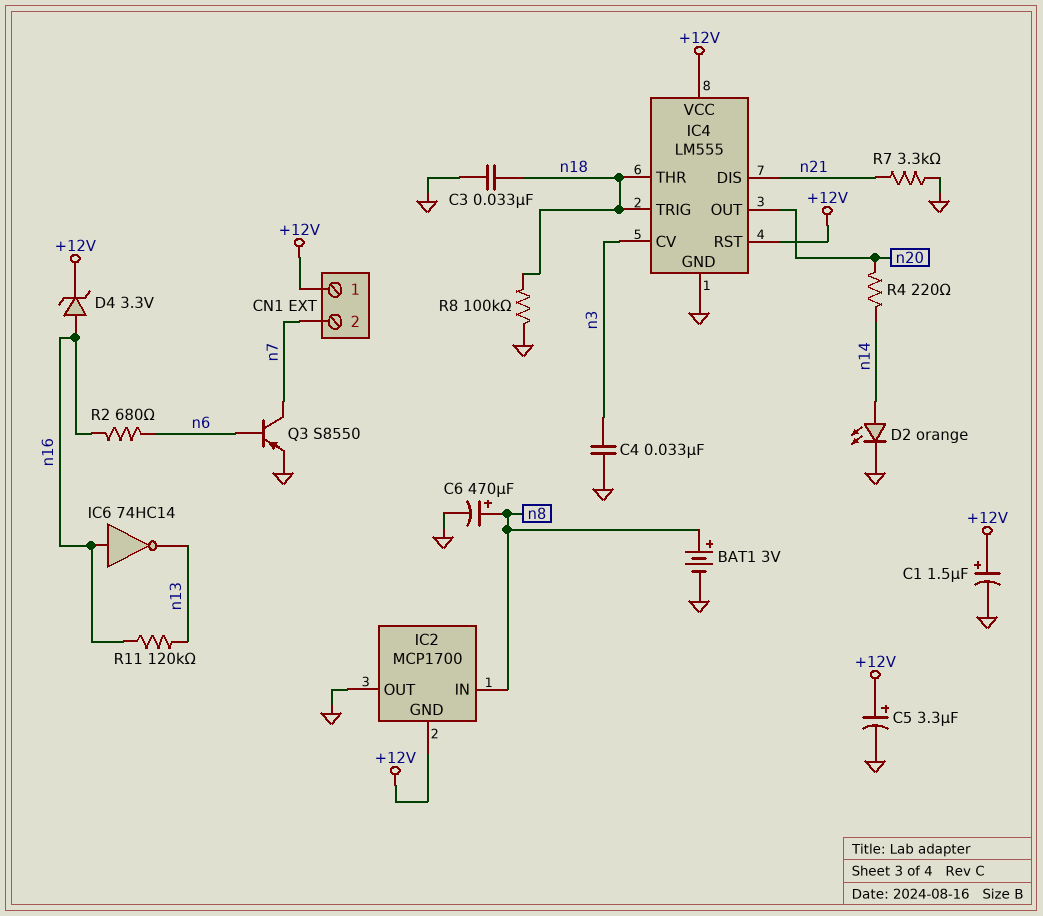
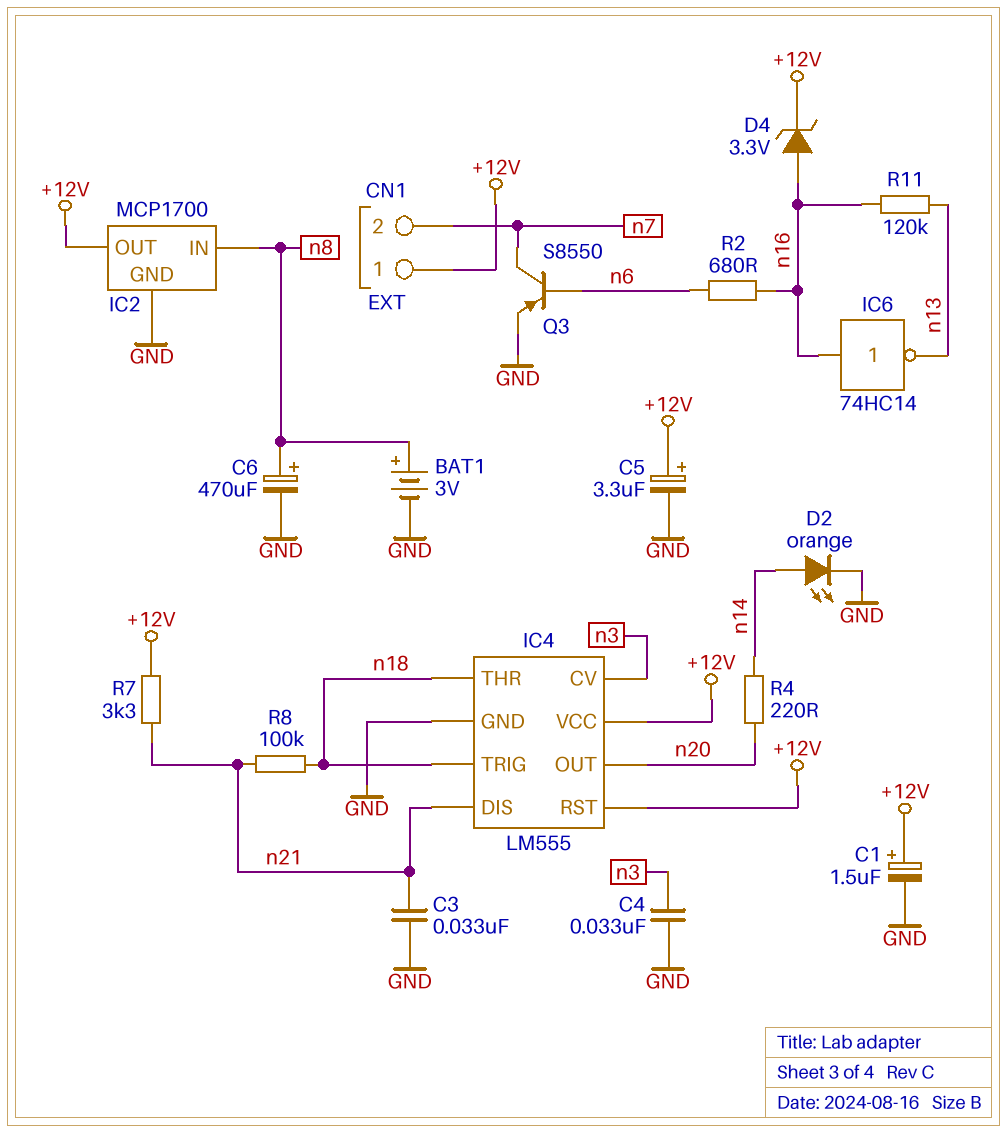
C3: 33nF (GND, n18) -> 33nF (GND, n21)
IC2 pin GND: +12V -> GND
IC2 pin OUT: GND -> +12V
R7: 3.3k (GND, n21) -> 3.3k (+12V, n21)
R8: 100k (GND, n18) -> 100k (n18, n21)

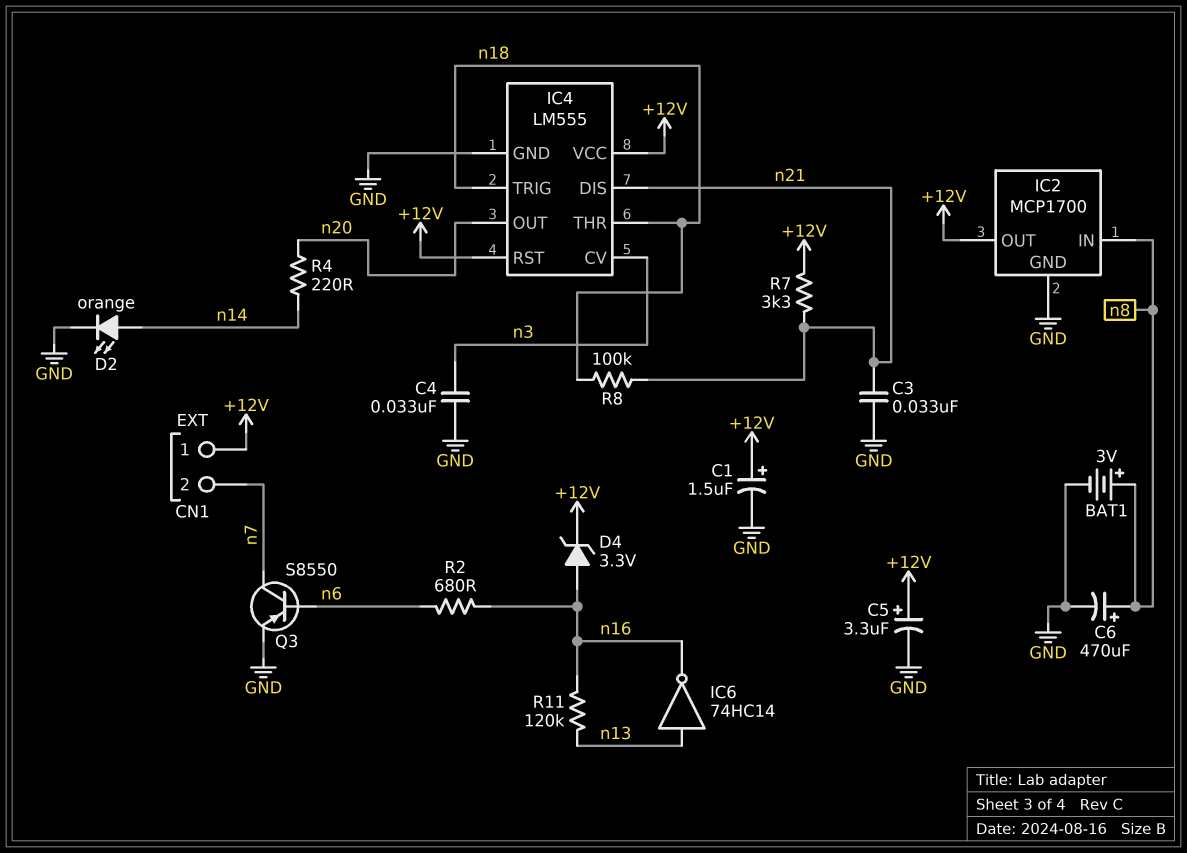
IC6: NOT 74HC14 (in n16, out n13) -> NOT 74HC14 (in n13, out n16)

